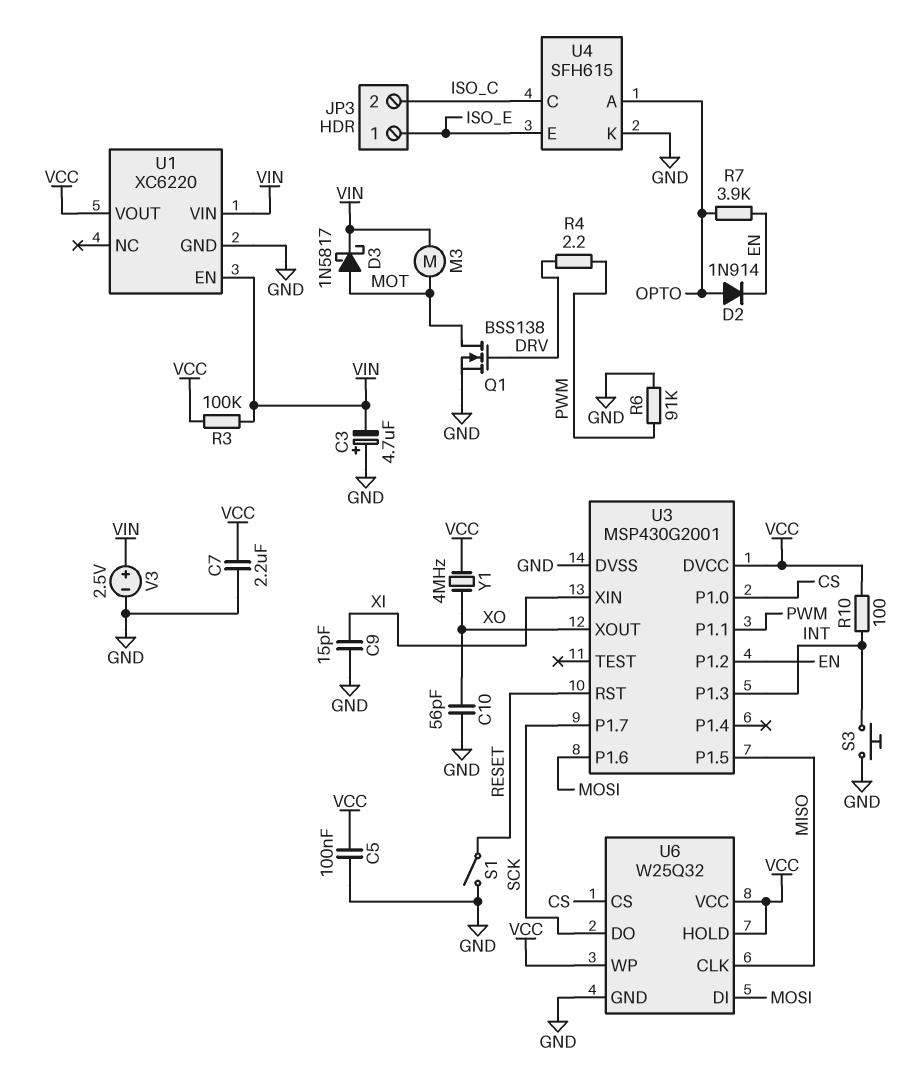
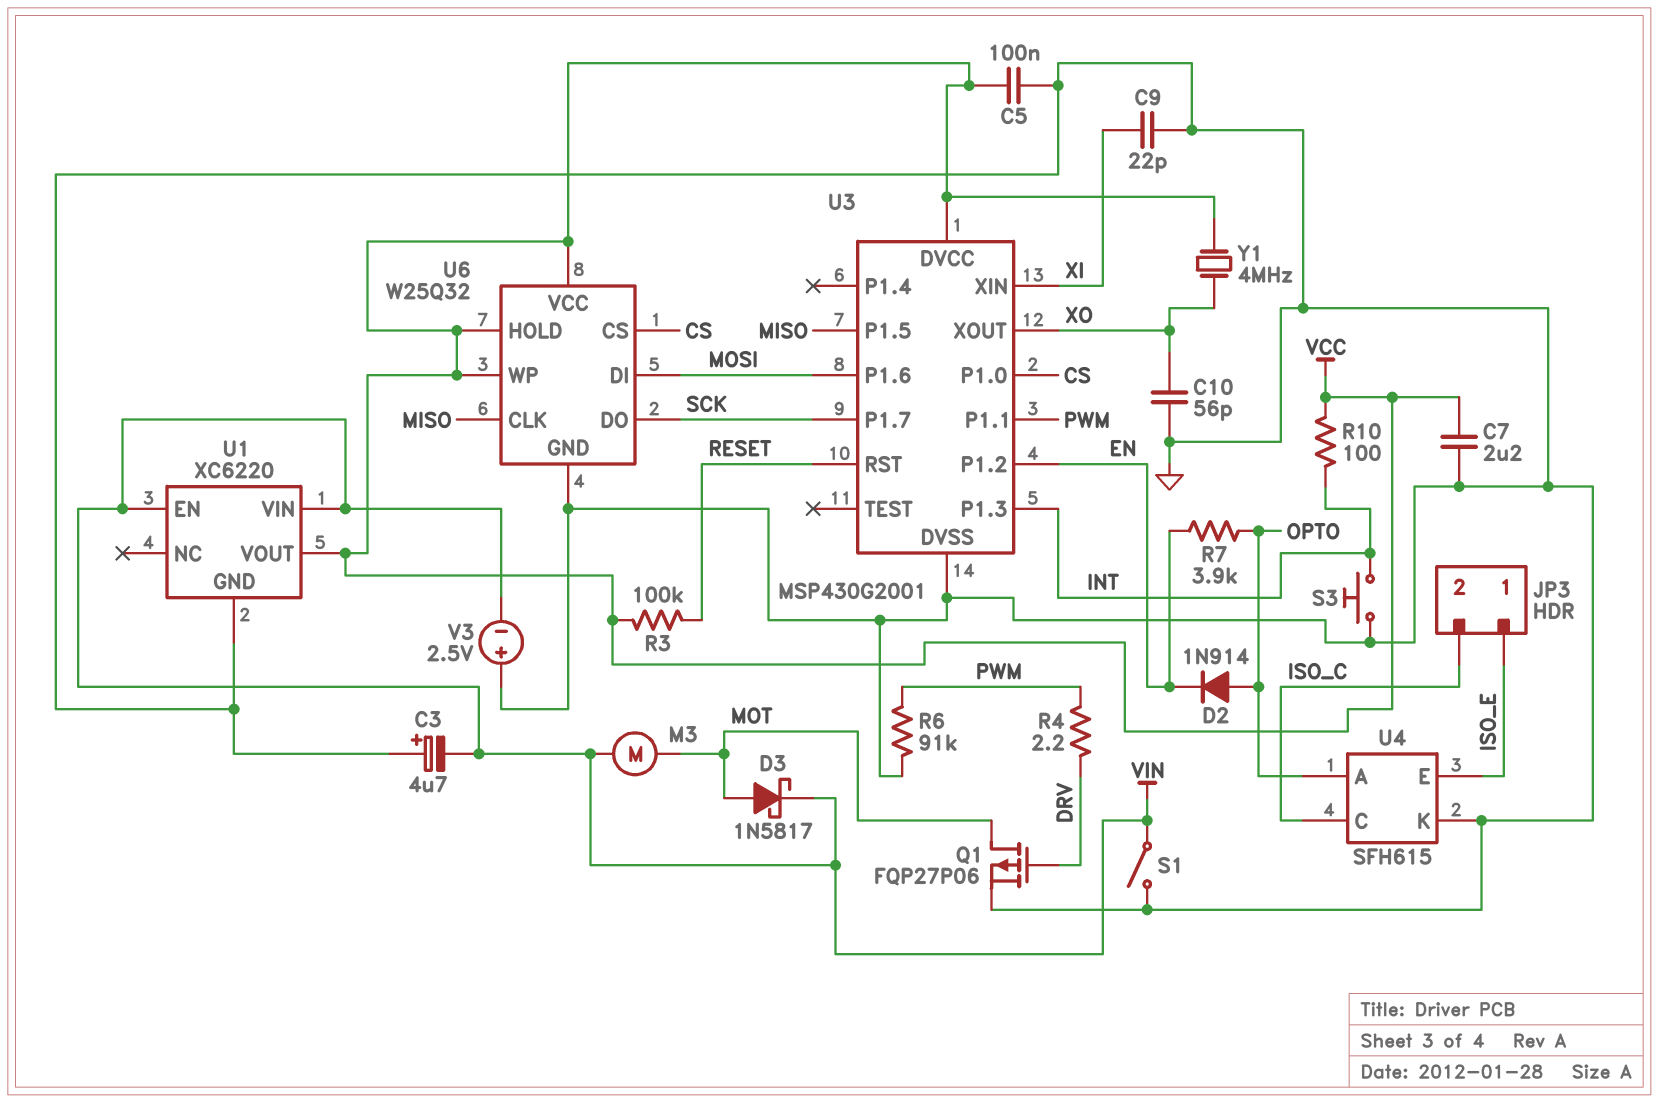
C9: 15pF (GND, XI) -> 22pF (GND, XI)
Q1: NMOS BSS138 (G DRV, D MOT, S GND) -> PMOS FQP27P06 (G DRV, D MOT, S GND)
R3: 100k (VCC, VIN) -> 100k (RESET, VCC)
S1: switch (GND, RESET) -> switch (GND, VIN)
V3: 2.5V (plus VIN, minus GND) -> 2.5V (plus GND, minus VIN)

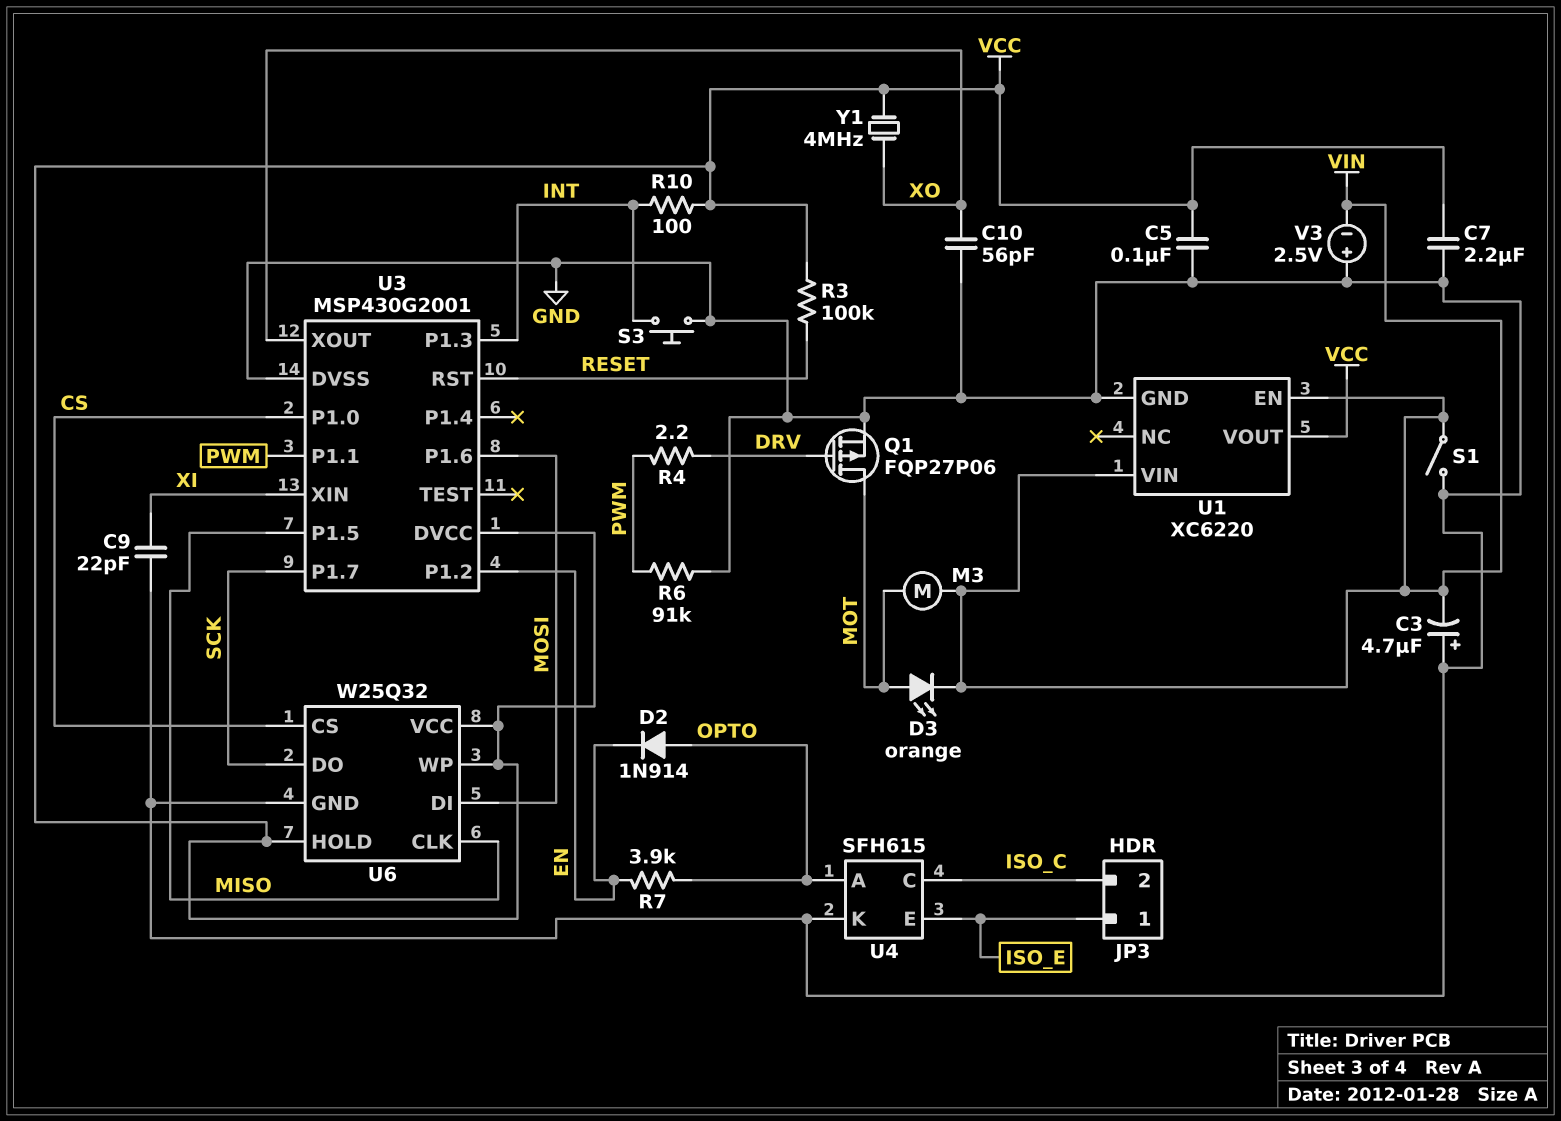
D3: schottky 1N5817 (A MOT, K VIN) -> LED orange (A MOT, K VIN)

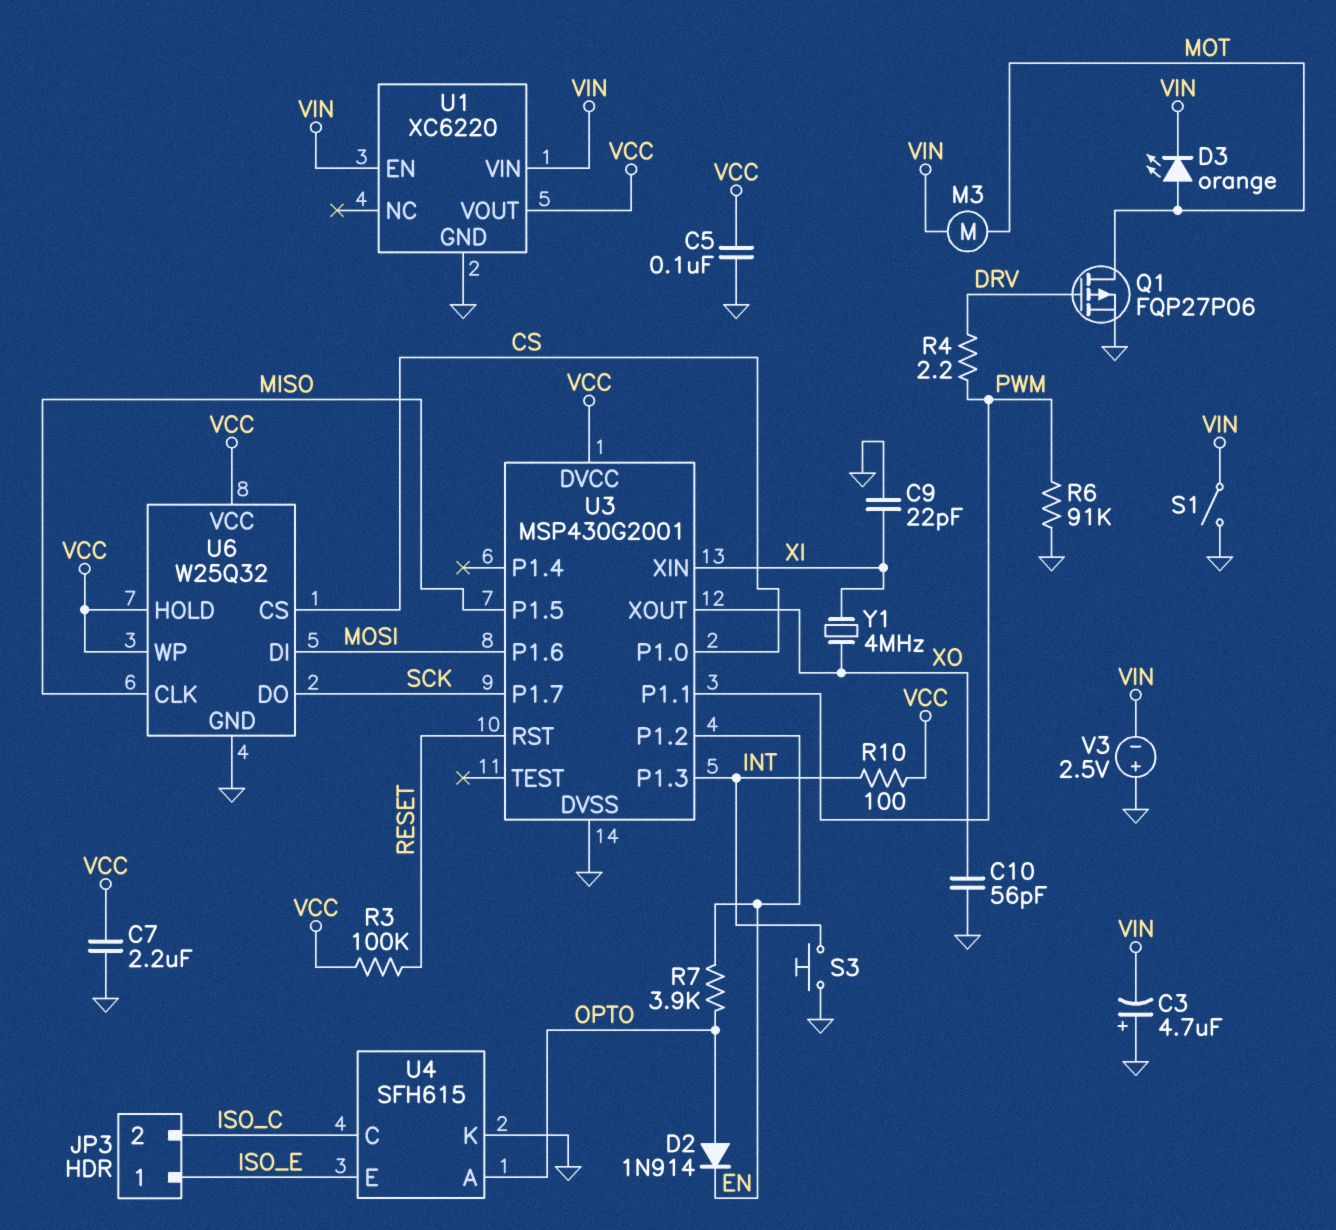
Y1: 4MHz (VCC, XO) -> 4MHz (XI, XO)

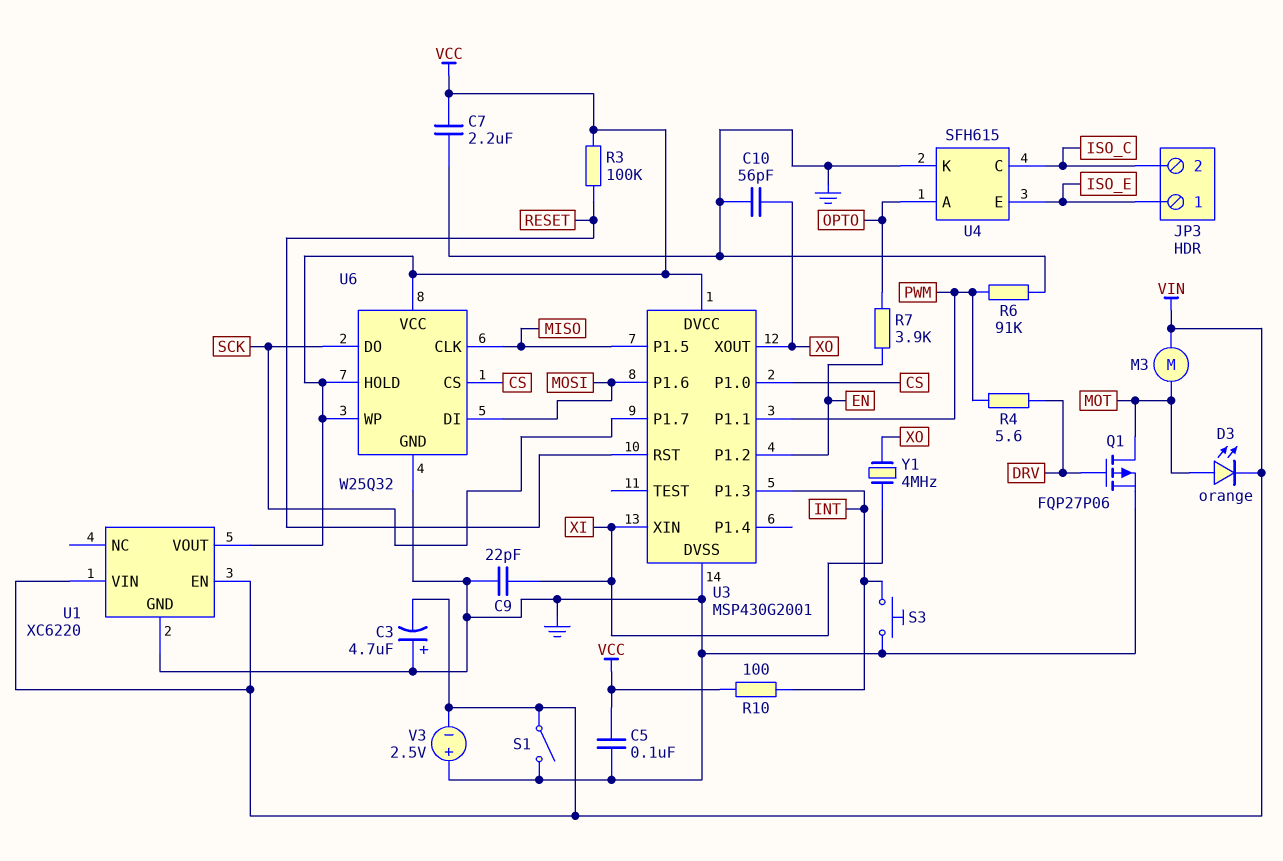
D2: diode 1N914 (A OPTO, K EN) -> none
R4: 2.2 (DRV, PWM) -> 5.6 (DRV, PWM)

